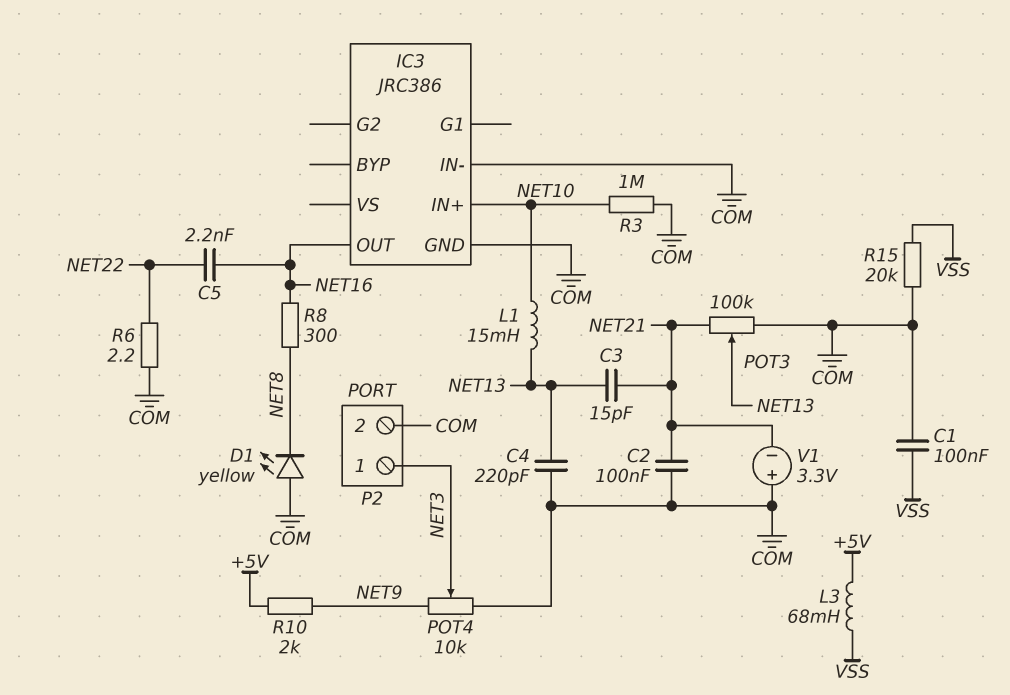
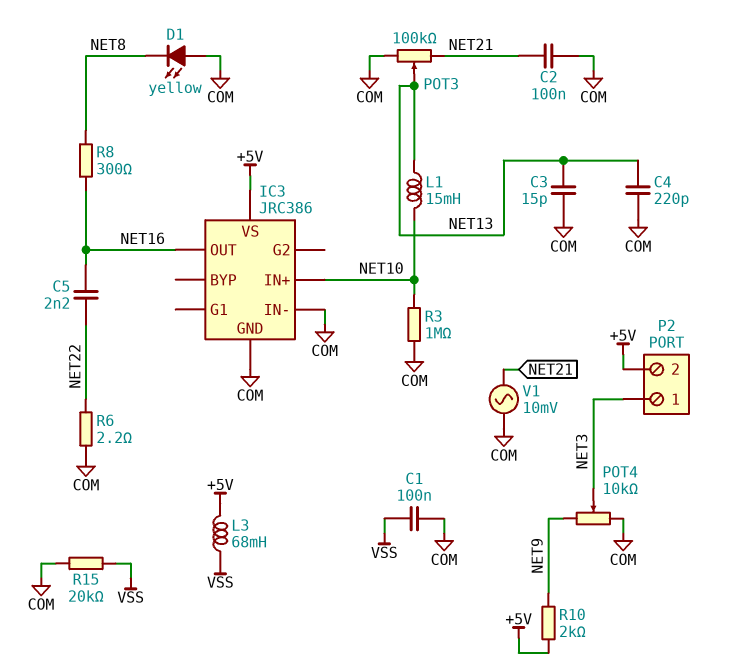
C3: 15pF (NET13, NET21) -> 15pF (COM, NET13)
IC3 pin VS: none -> +5V
P2 pin 2: COM -> +5V
V1: 3.3V (plus COM, minus NET21) -> AC 10mV (COM, NET21)

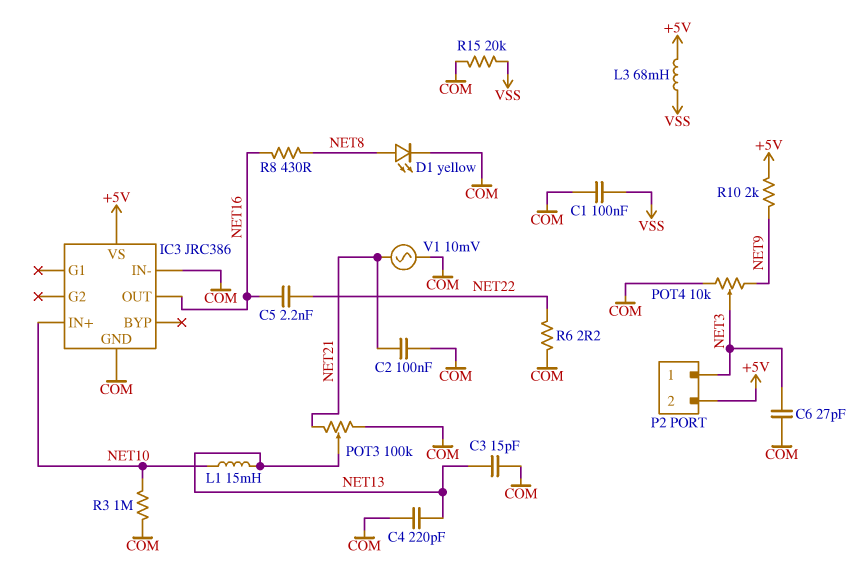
C6: none -> 27pF (COM, NET3)
D1: LED yellow (A COM, K NET8) -> LED yellow (A NET8, K COM)
R8: 300 (NET8, NET16) -> 430 (NET8, NET16)

